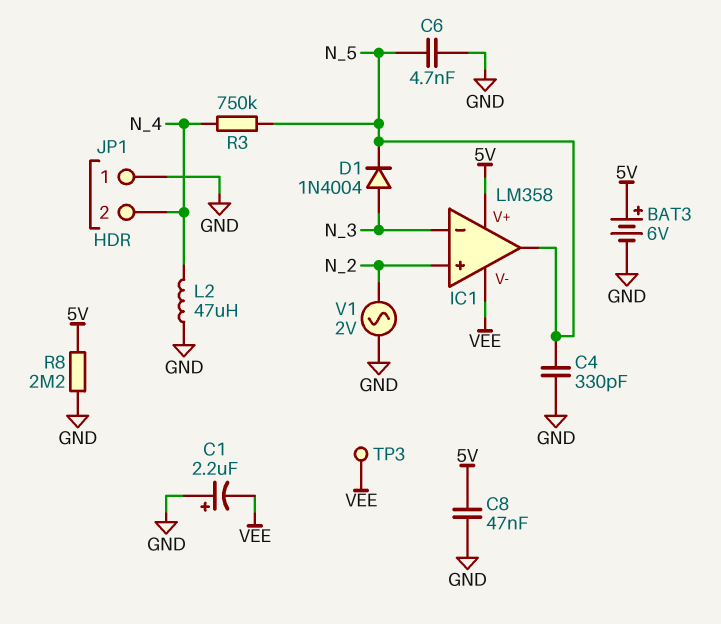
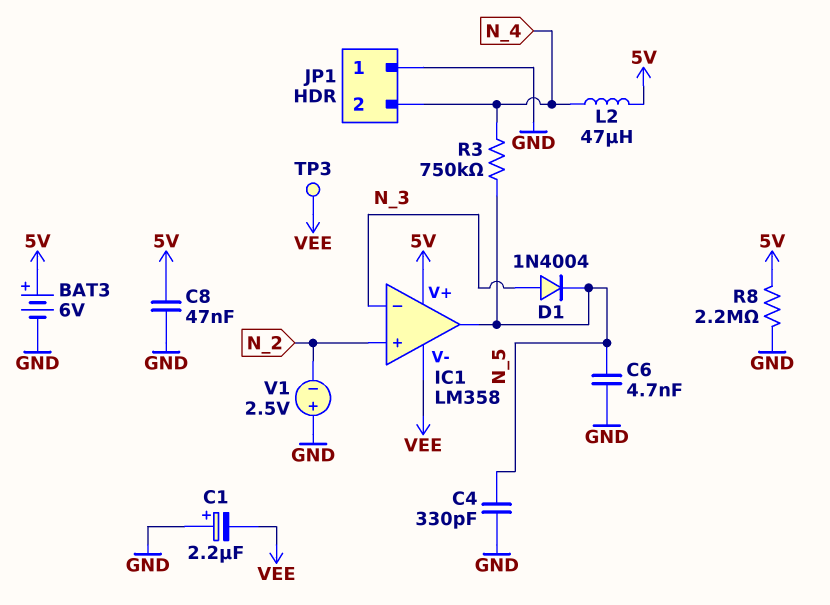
L2: 47uH (GND, N_4) -> 47uH (5V, N_4)
V1: AC 2V (GND, N_2) -> 2.5V (plus GND, minus N_2)

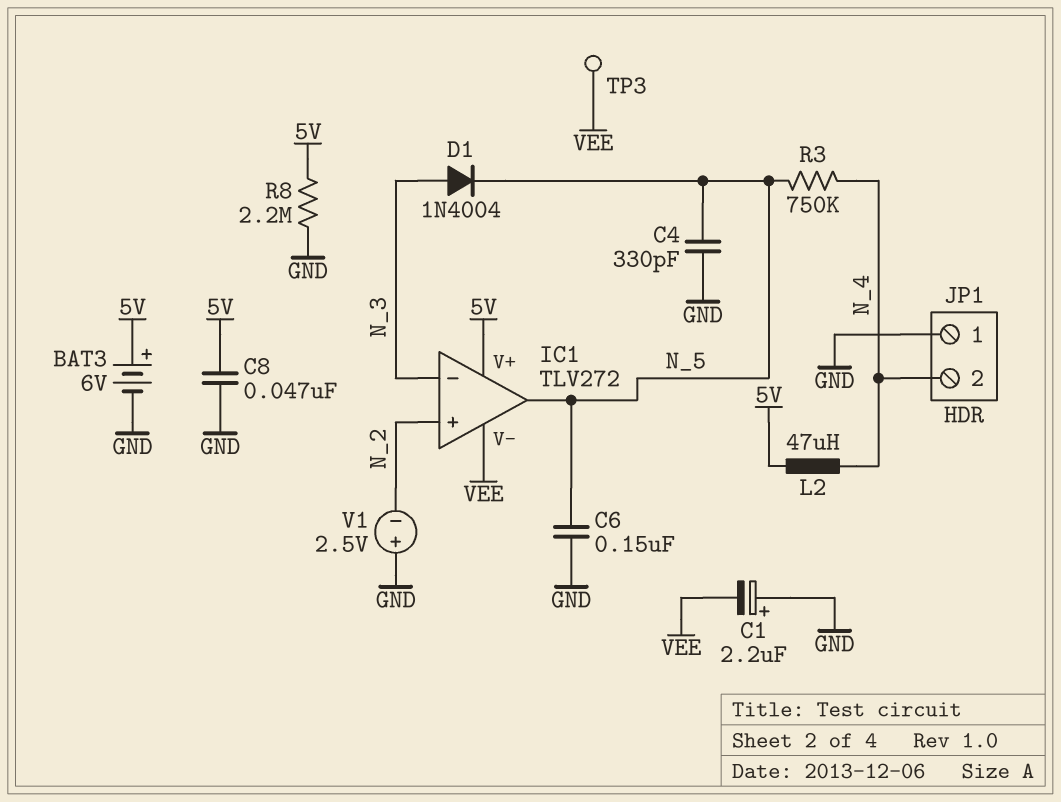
C6: 4.7nF (GND, N_5) -> 150nF (GND, N_5)
IC1: LM358 -> TLV272

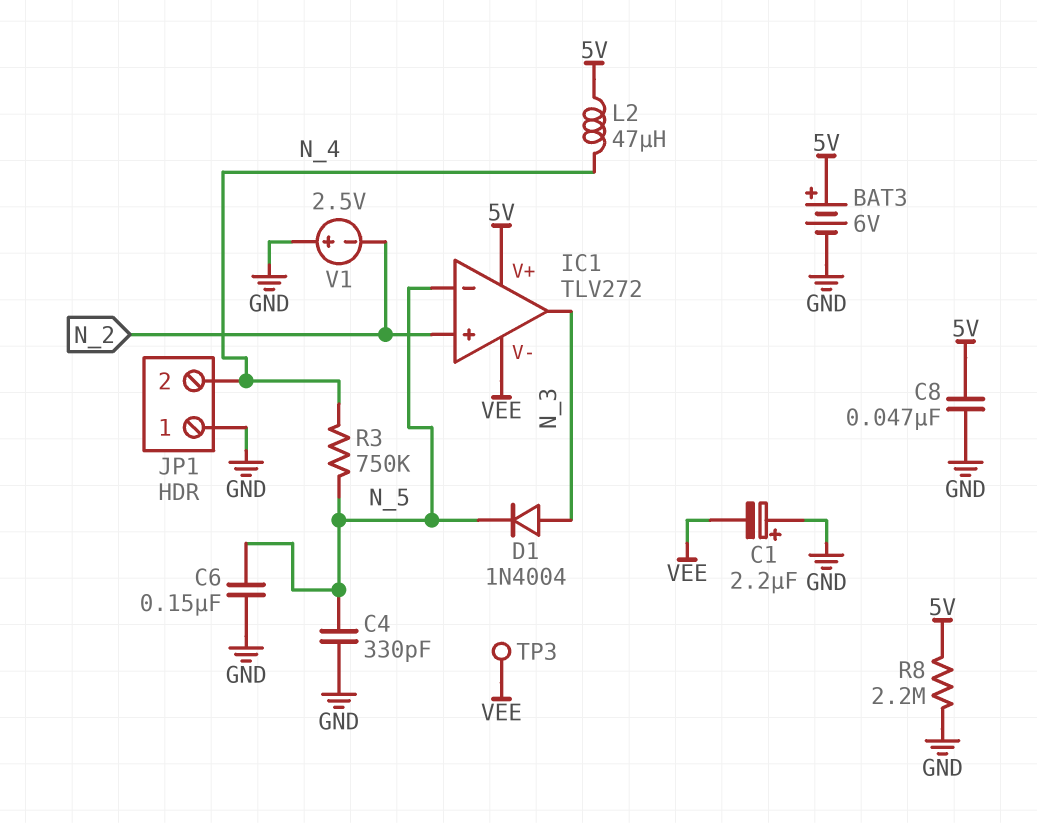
IC1 pin in-: N_3 -> N_5
IC1 pin out: N_5 -> N_3

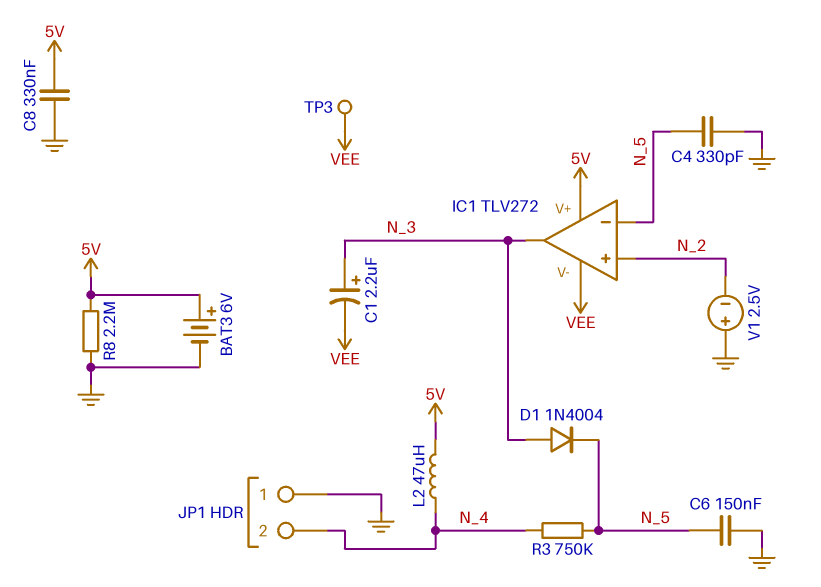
C1: 2.2uF (plus GND, minus VEE) -> 2.2uF (plus N_3, minus VEE)
C8: 47nF (5V, GND) -> 330nF (5V, GND)

